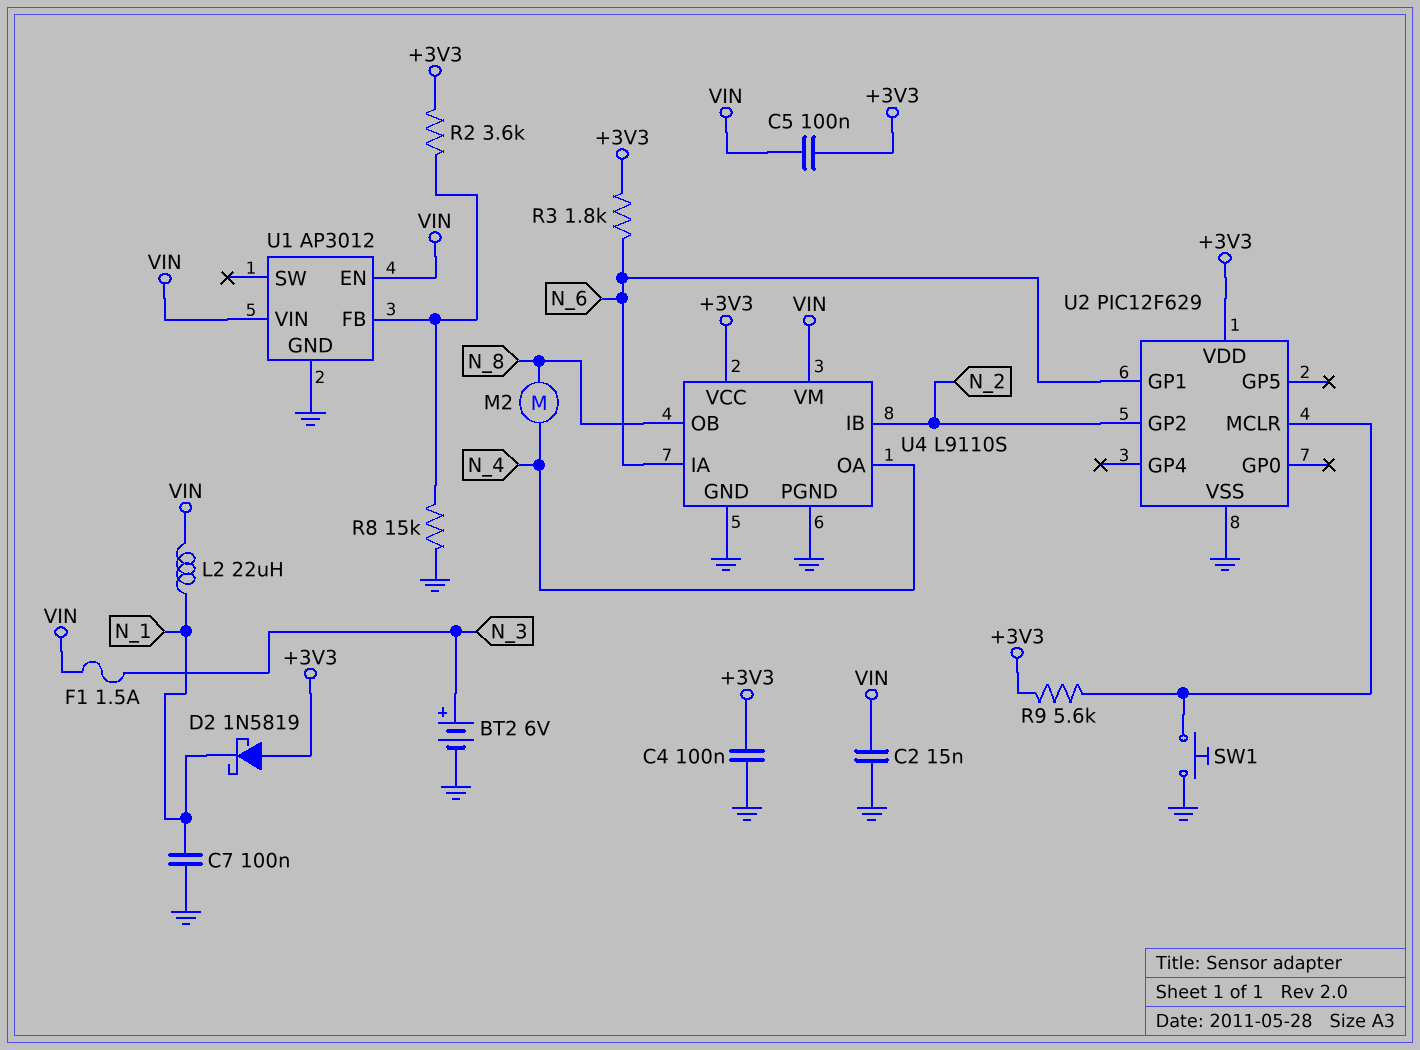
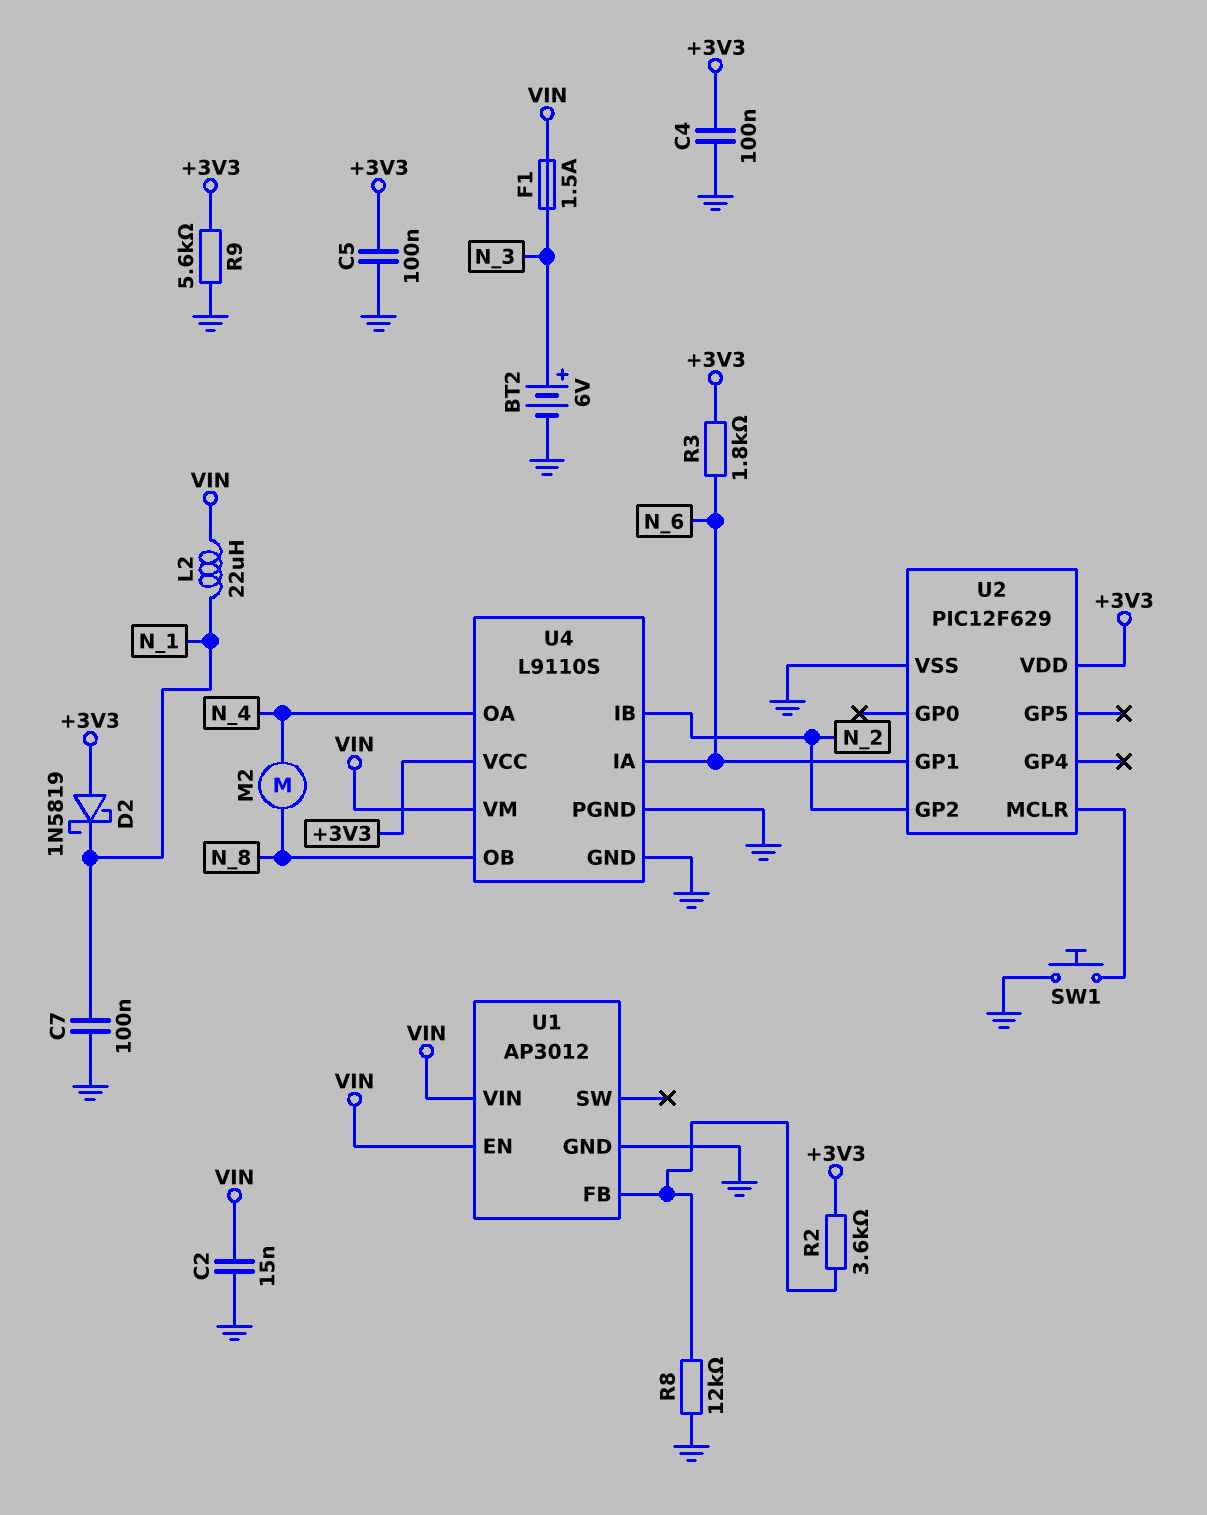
C5: 100nF (+3V3, VIN) -> 100nF (+3V3, GND)
R8: 15k (GND, U1/FB) -> 12k (GND, U1/FB)
R9: 5.6k (+3V3, U2/MCLR) -> 5.6k (+3V3, GND)

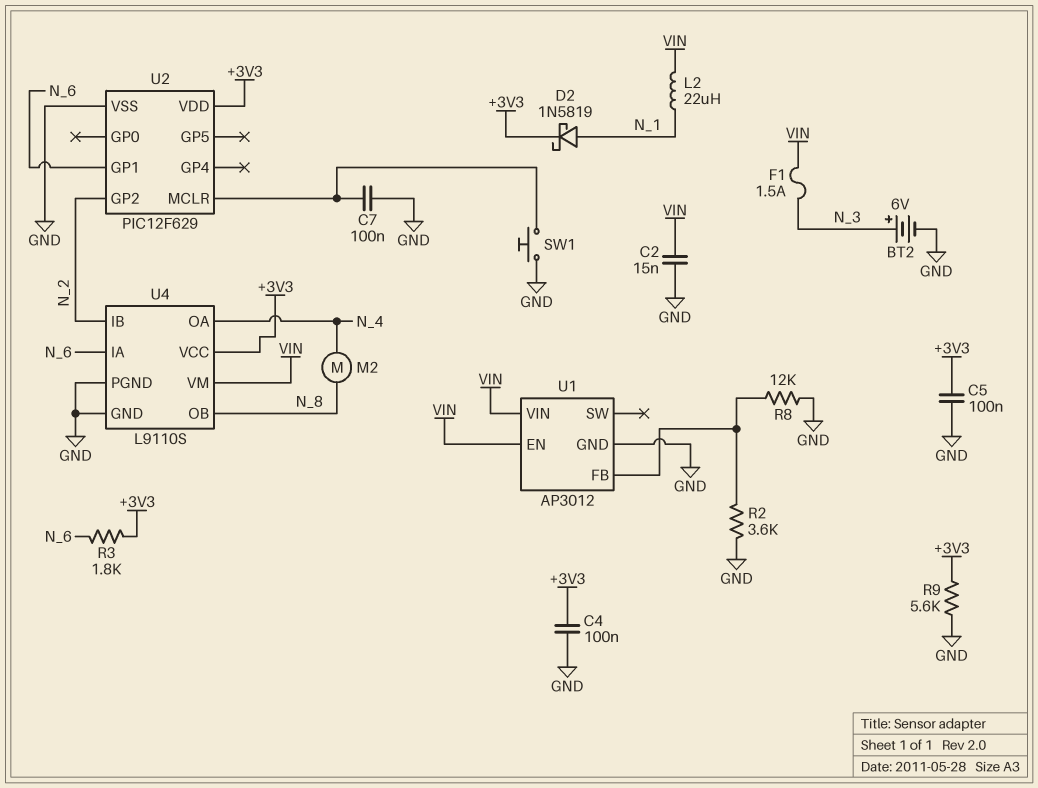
C7: 100nF (GND, N_1) -> 100nF (GND, U2/MCLR)
D2: schottky 1N5819 (A +3V3, K N_1) -> schottky 1N5819 (A N_1, K +3V3)
R2: 3.6k (+3V3, U1/FB) -> 3.6k (GND, U1/FB)

